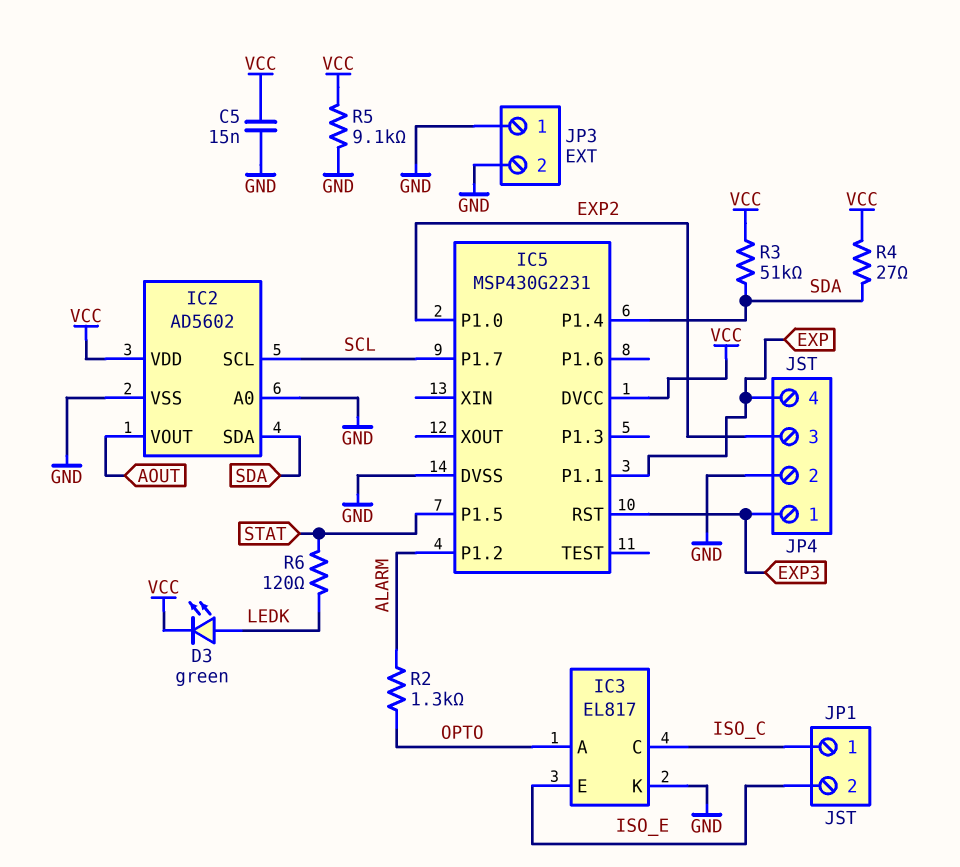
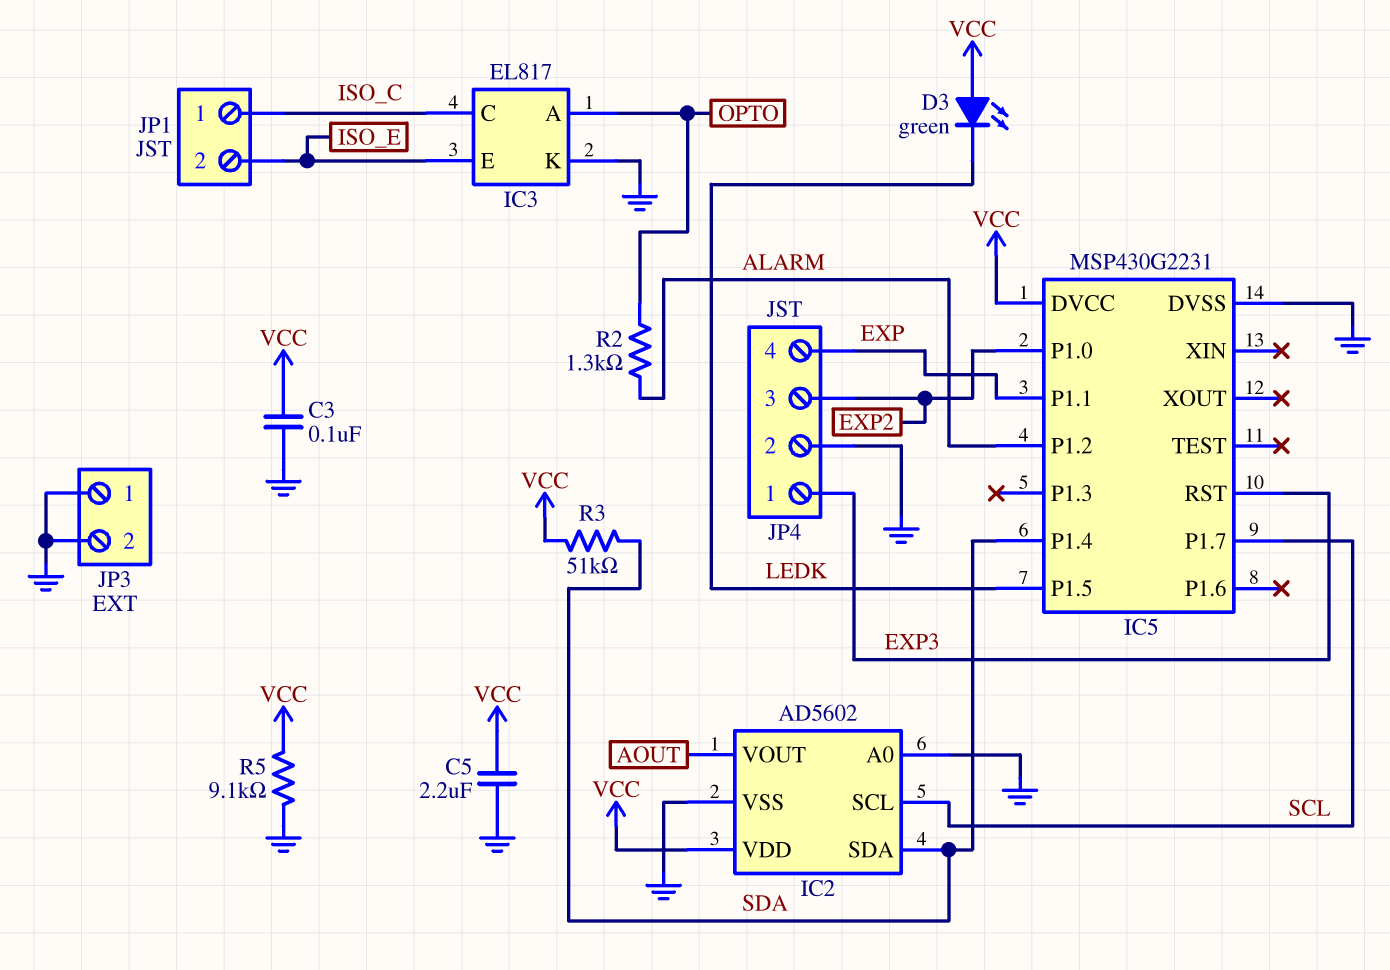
C3: none -> 100nF (GND, VCC)
C5: 15nF (GND, VCC) -> 2.2uF (GND, VCC)
D3: LED green (A LEDK, K VCC) -> LED green (A VCC, K LEDK)
IC5 pin P1.5: STAT -> LEDK
R4: 27 (SDA, VCC) -> none
R6: 120 (LEDK, STAT) -> none

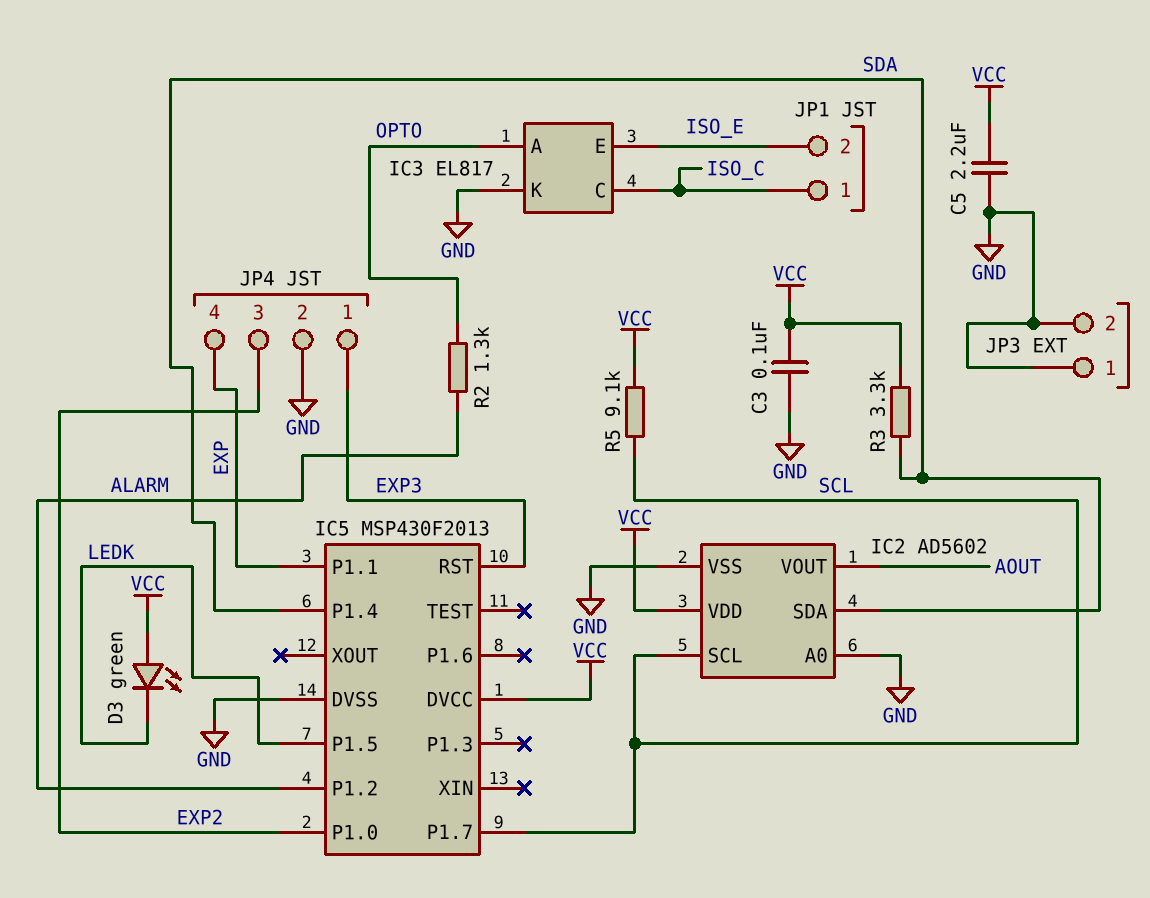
IC5: MSP430G2231 -> MSP430F2013
R3: 51k (SDA, VCC) -> 3.3k (SDA, VCC)
R5: 9.1k (GND, VCC) -> 9.1k (SCL, VCC)

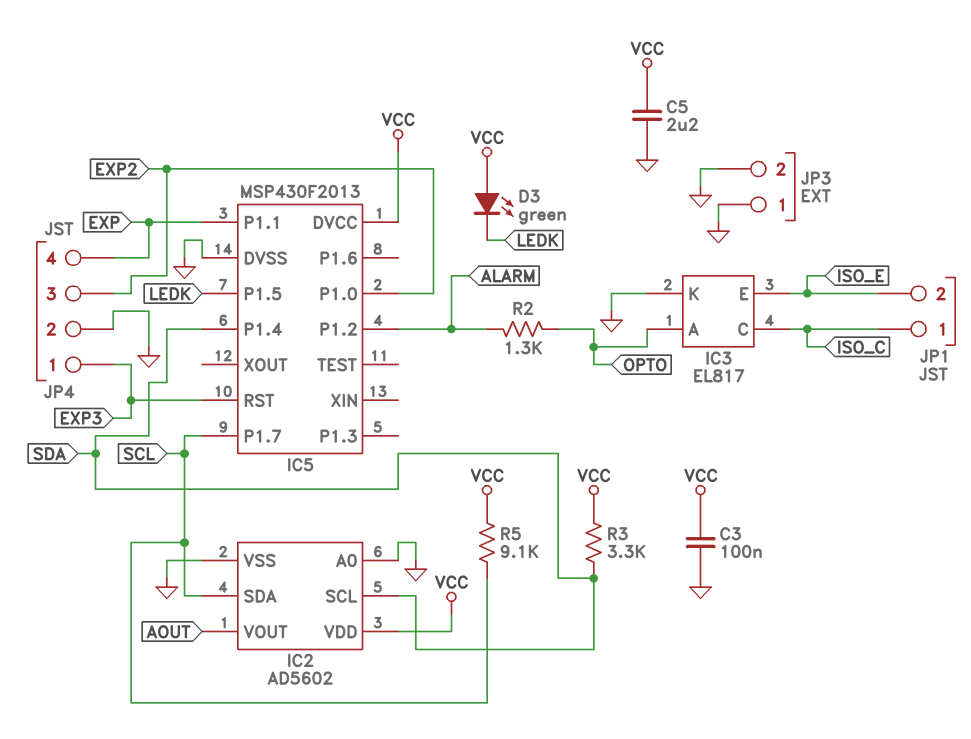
IC2 pin SCL: SCL -> SDA
IC2 pin SDA: SDA -> SCL

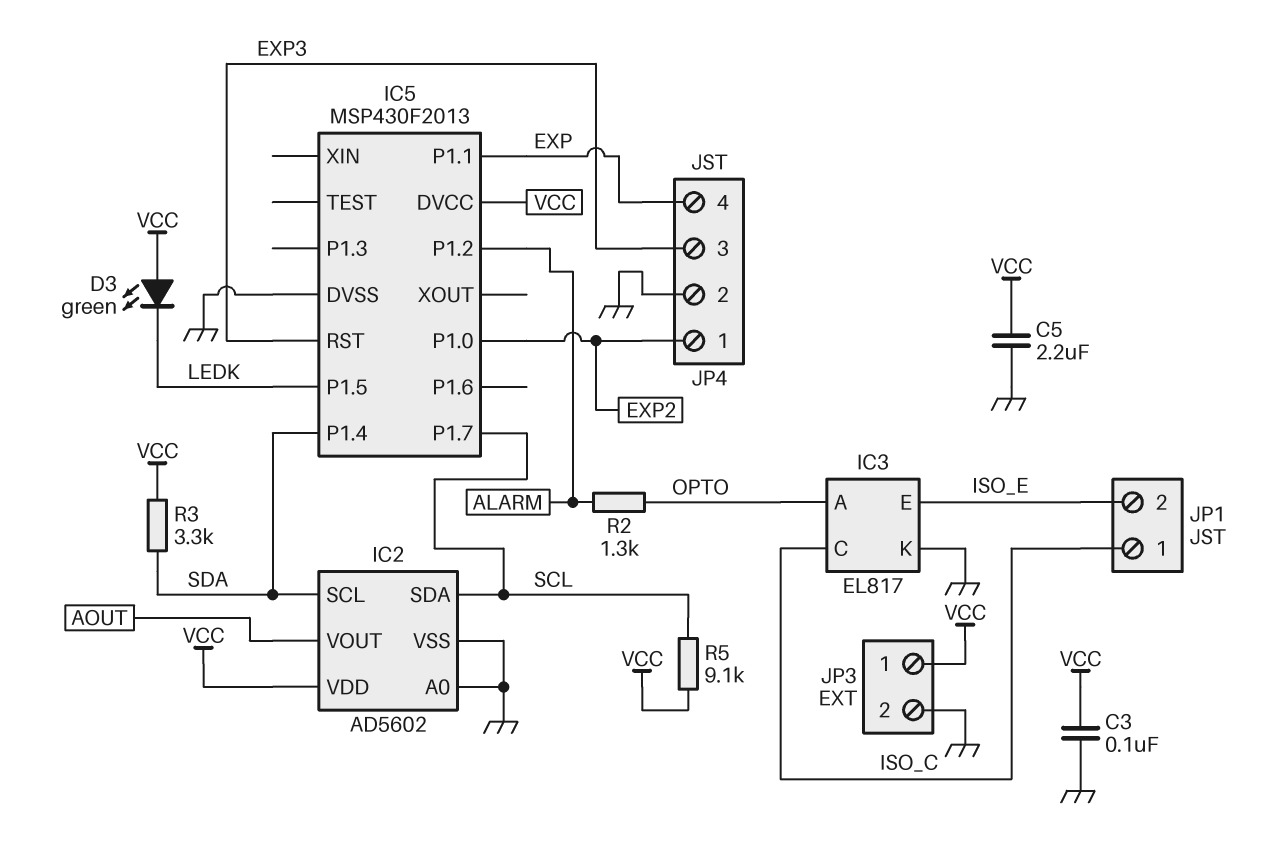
JP3 pin 1: GND -> VCC
JP4 pin 1: EXP3 -> EXP2
JP4 pin 3: EXP2 -> EXP3

